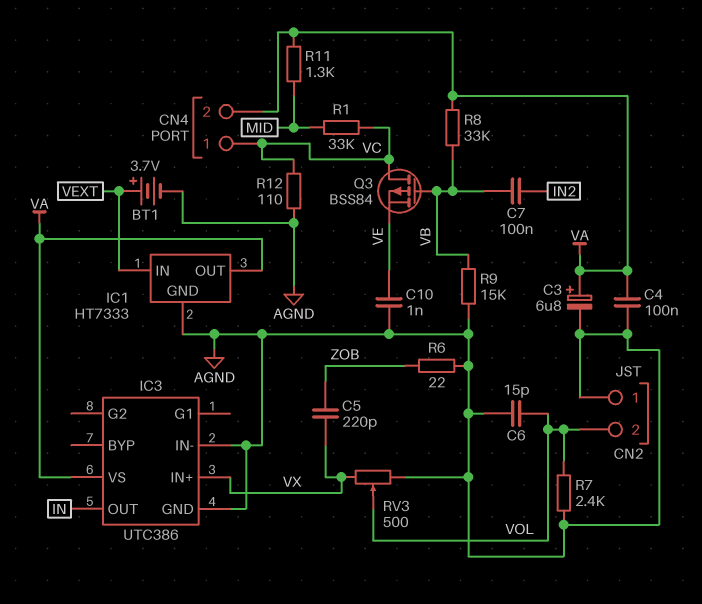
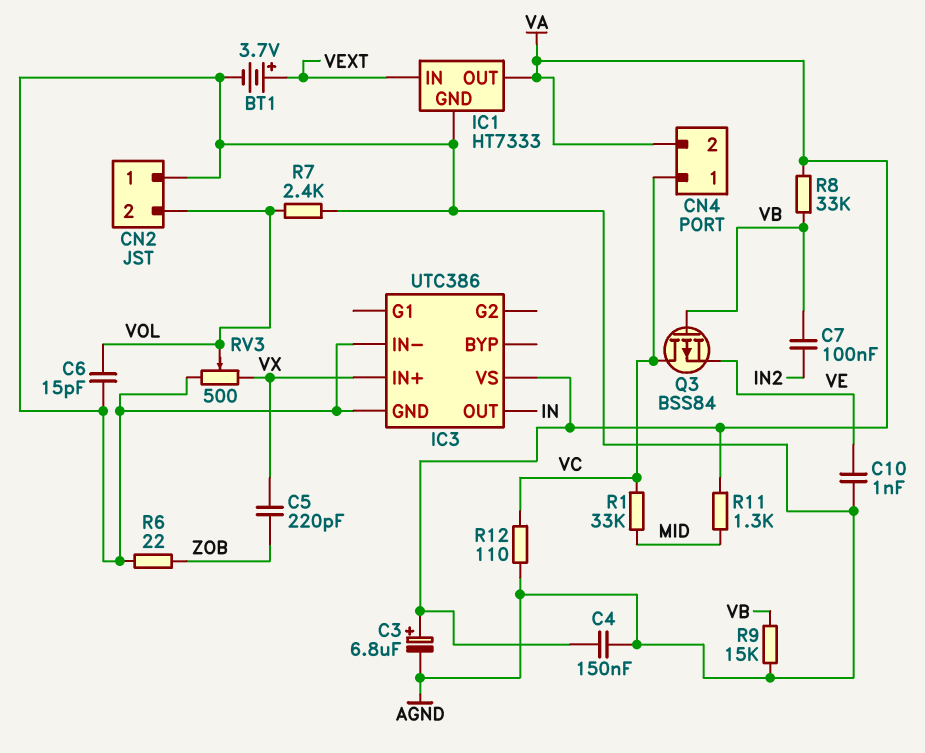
C4: 100nF (AGND, VA) -> 150nF (AGND, VA)

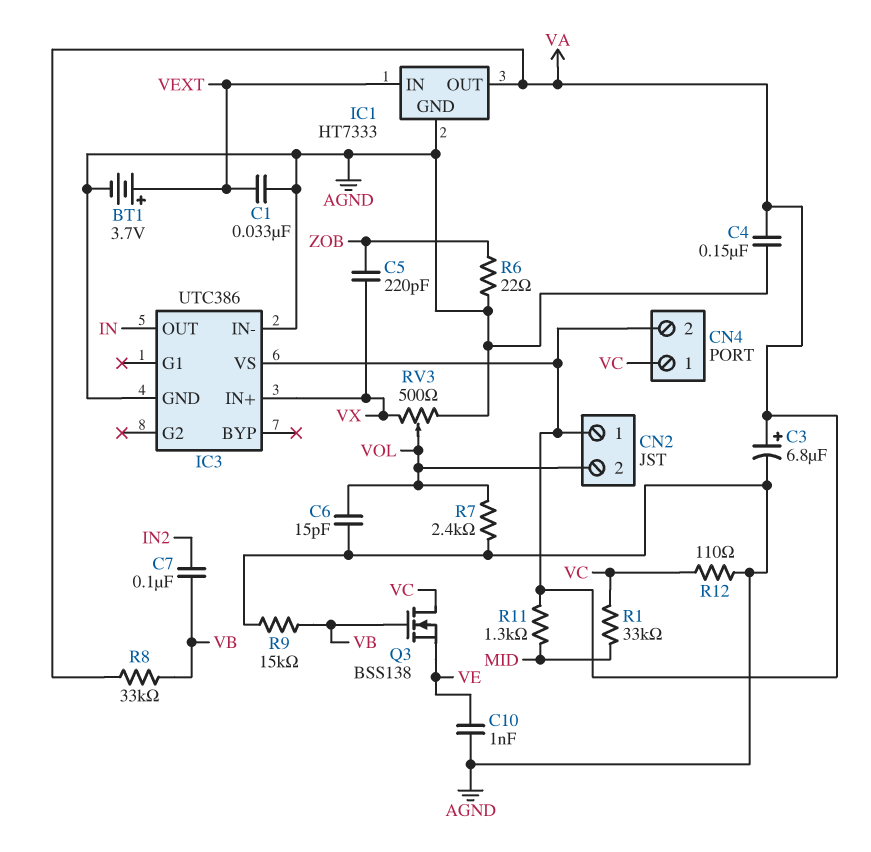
C1: none -> 33nF (AGND, VEXT)
CN2 pin 1: AGND -> VA
Q3: PMOS BSS84 (G VB, D VC, S VE) -> NMOS BSS138 (G VB, D VC, S VE)

